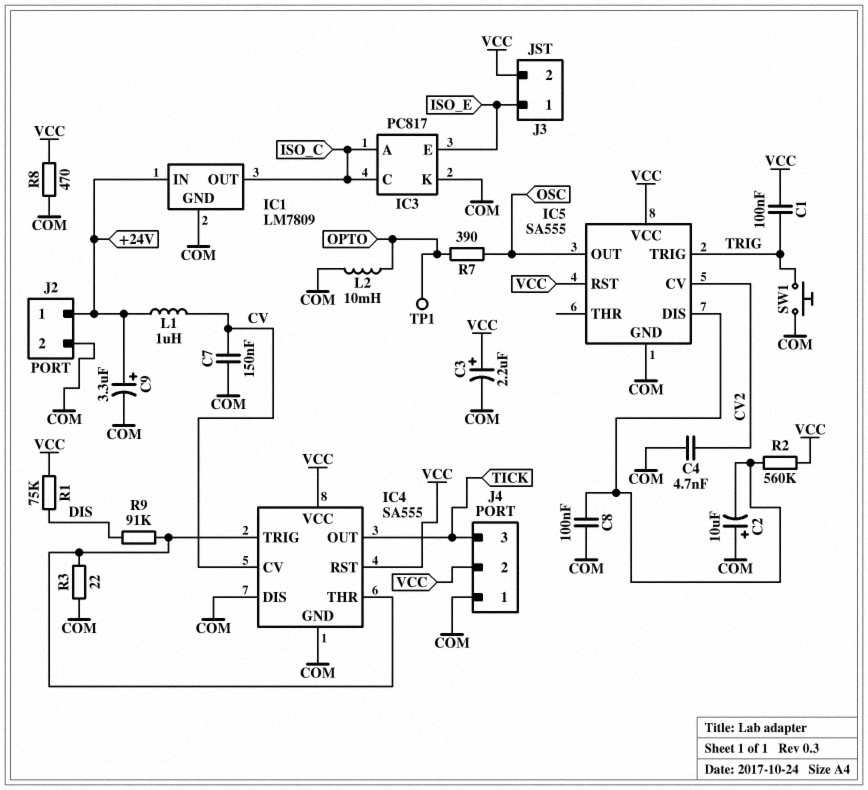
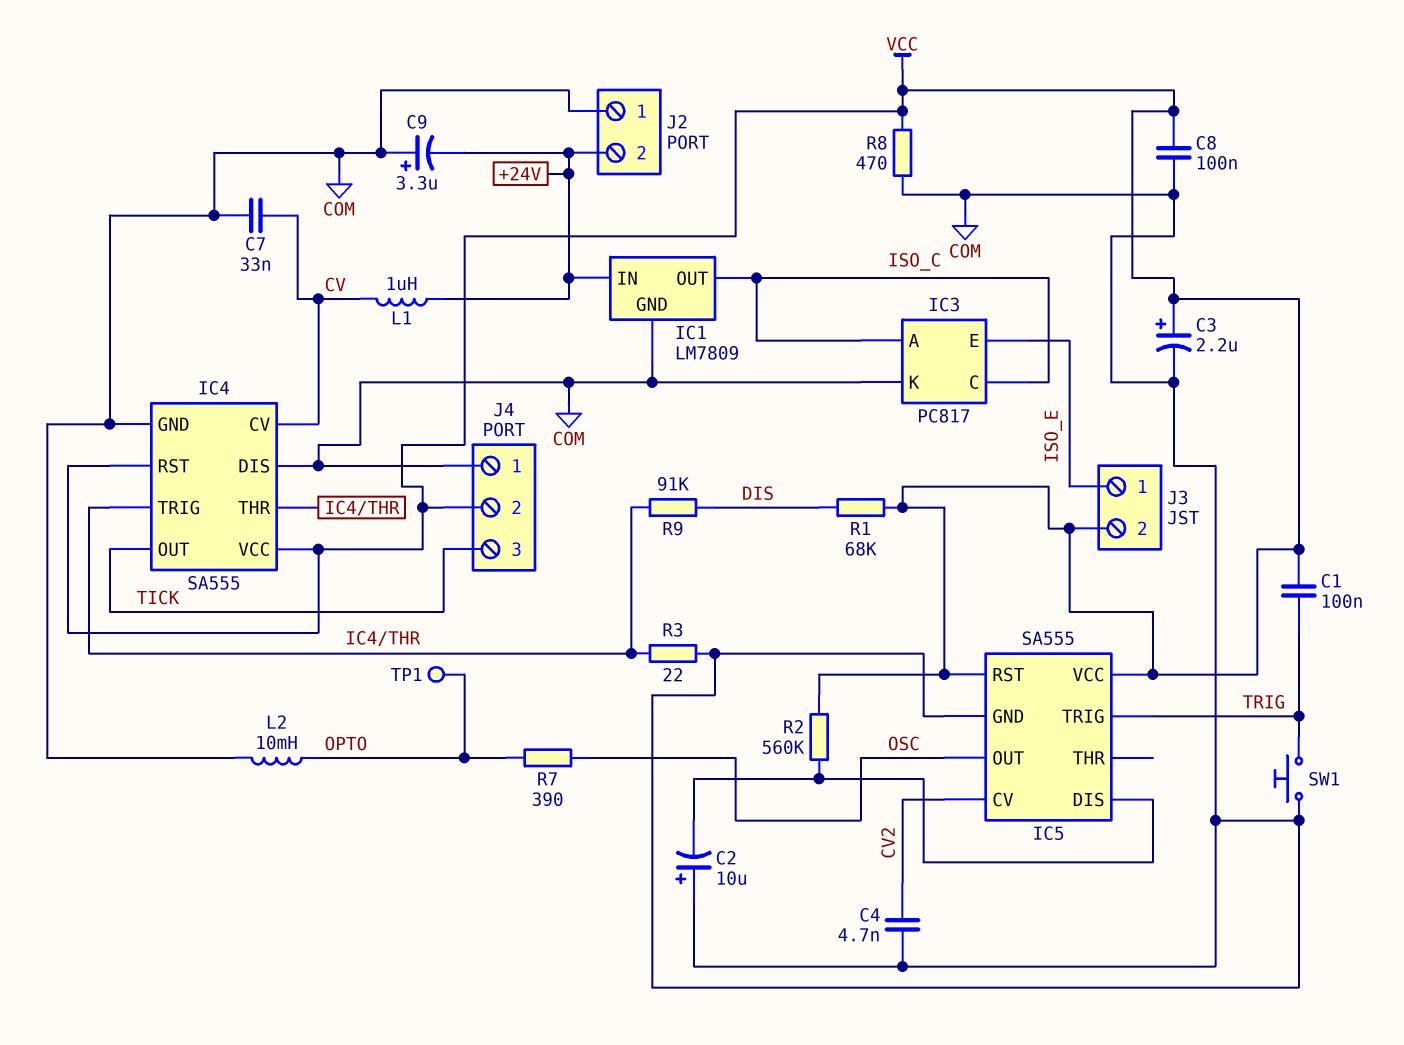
C7: 150nF (COM, CV) -> 33nF (COM, CV)
C8: 100nF (COM, IC5/DIS) -> 100nF (COM, VCC)
C9: 3.3uF (plus +24V, minus COM) -> 3.3uF (plus COM, minus +24V)
J2 pin 1: +24V -> COM
J2 pin 2: COM -> +24V
R1: 75k (DIS, VCC) -> 68k (DIS, VCC)

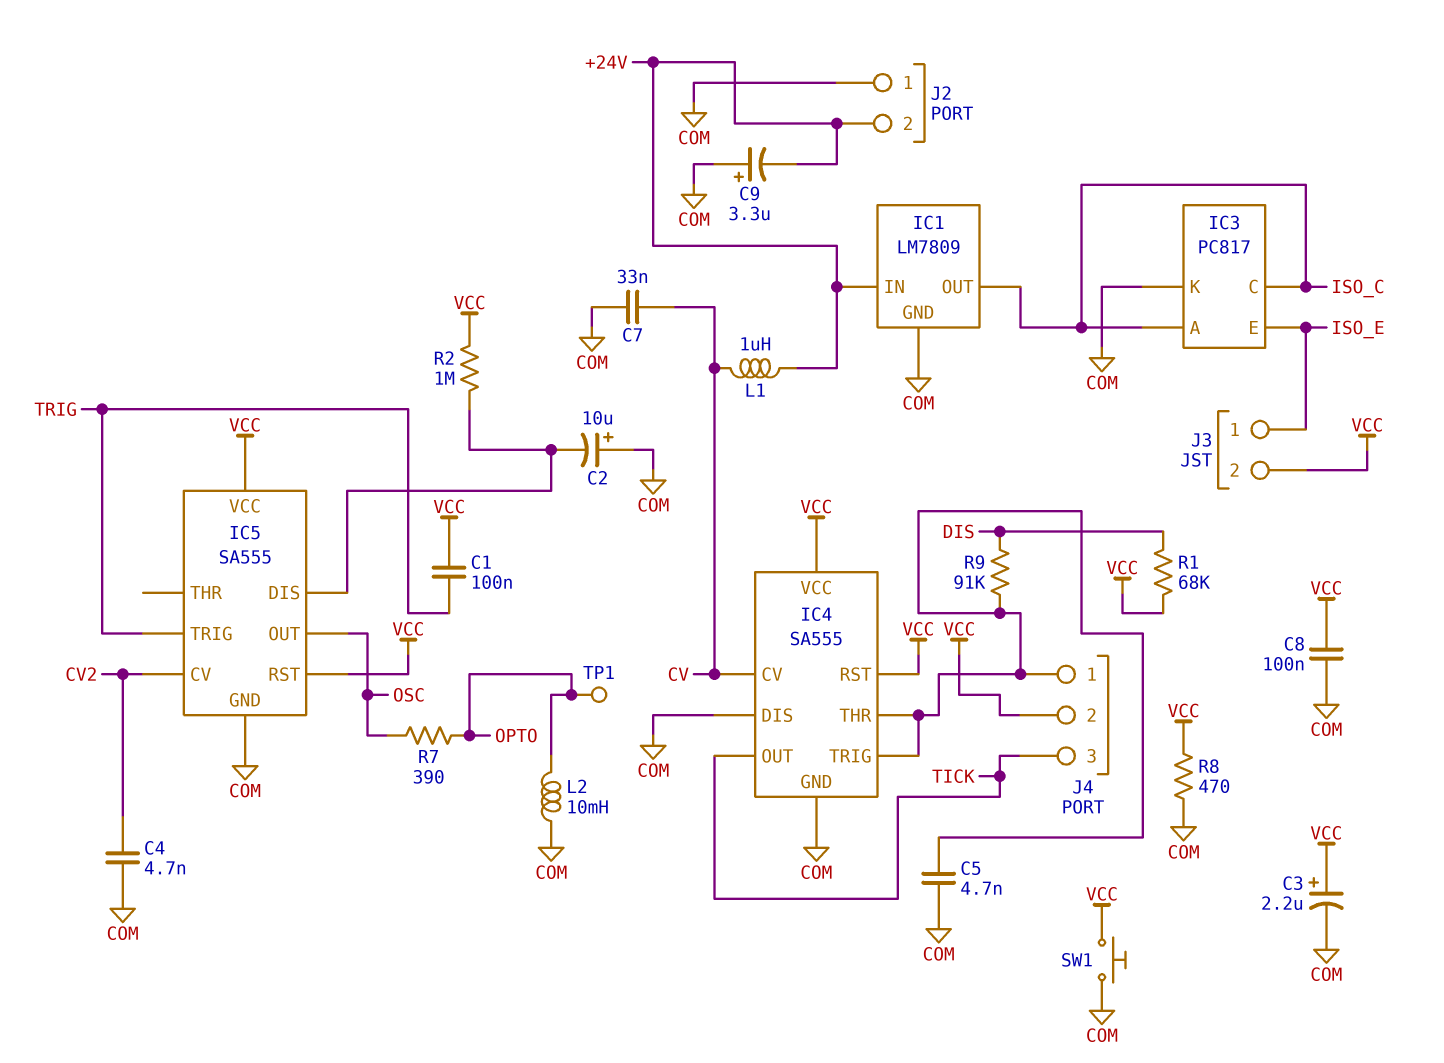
C5: none -> 4.7nF (COM, IC4/THR)
J4 pin 1: COM -> IC4/THR
R2: 560k (IC5/DIS, VCC) -> 1M (IC5/DIS, VCC)
R3: 22 (COM, IC4/THR) -> none
SW1: button (COM, TRIG) -> button (COM, VCC)

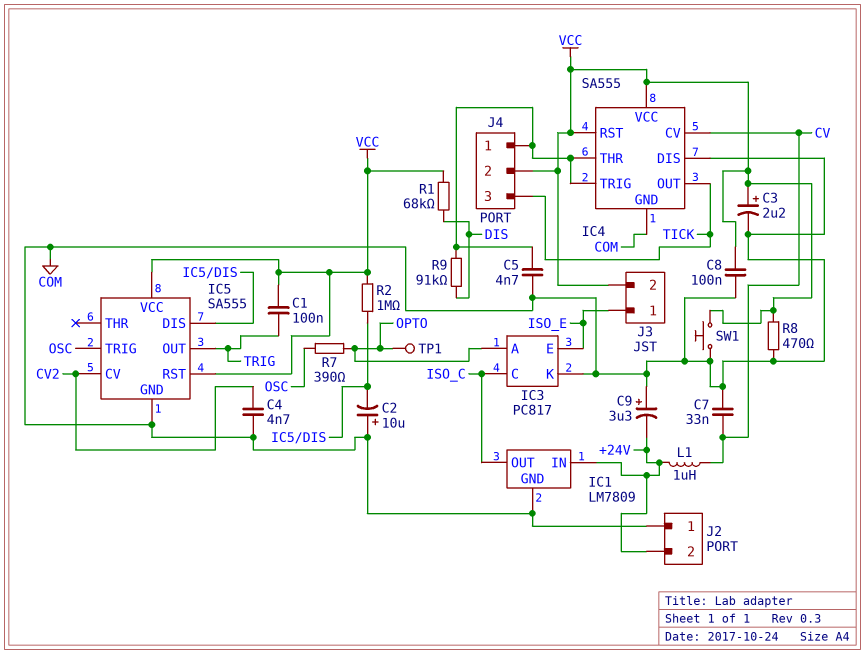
IC3 pin A: ISO_C -> OPTO
IC5 pin OUT: OSC -> TRIG
IC5 pin TRIG: TRIG -> OSC
L2: 10mH (COM, OPTO) -> none

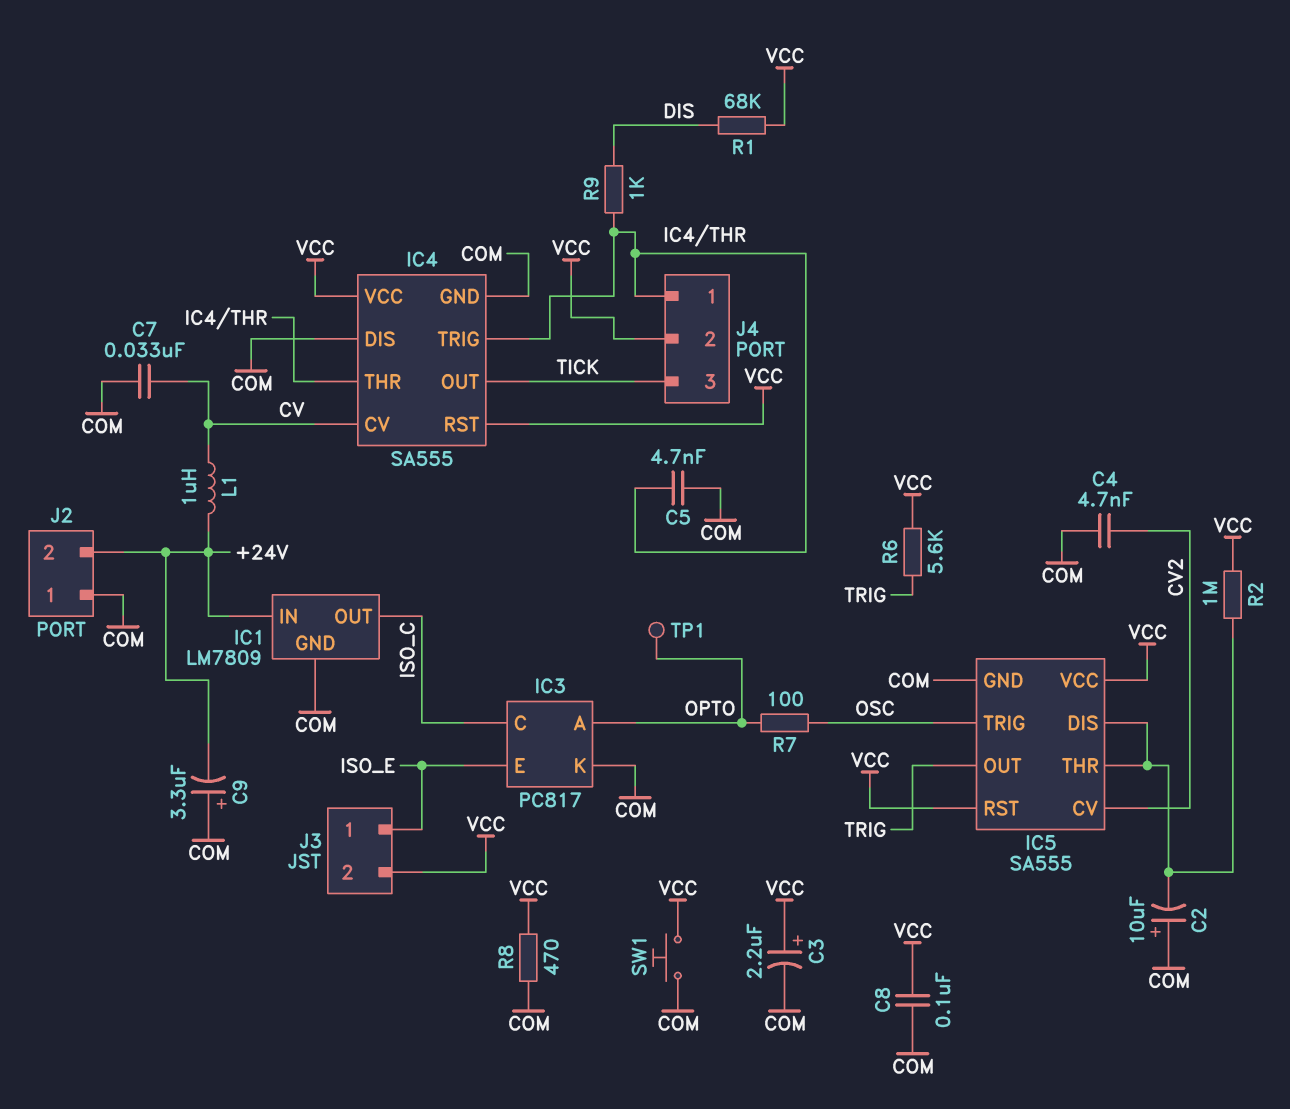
C1: 100nF (TRIG, VCC) -> none
IC5 pin THR: none -> IC5/DIS
R6: none -> 5.6k (TRIG, VCC)
R7: 390 (OPTO, OSC) -> 100 (OPTO, OSC)
R9: 91k (DIS, IC4/THR) -> 1k (DIS, IC4/THR)

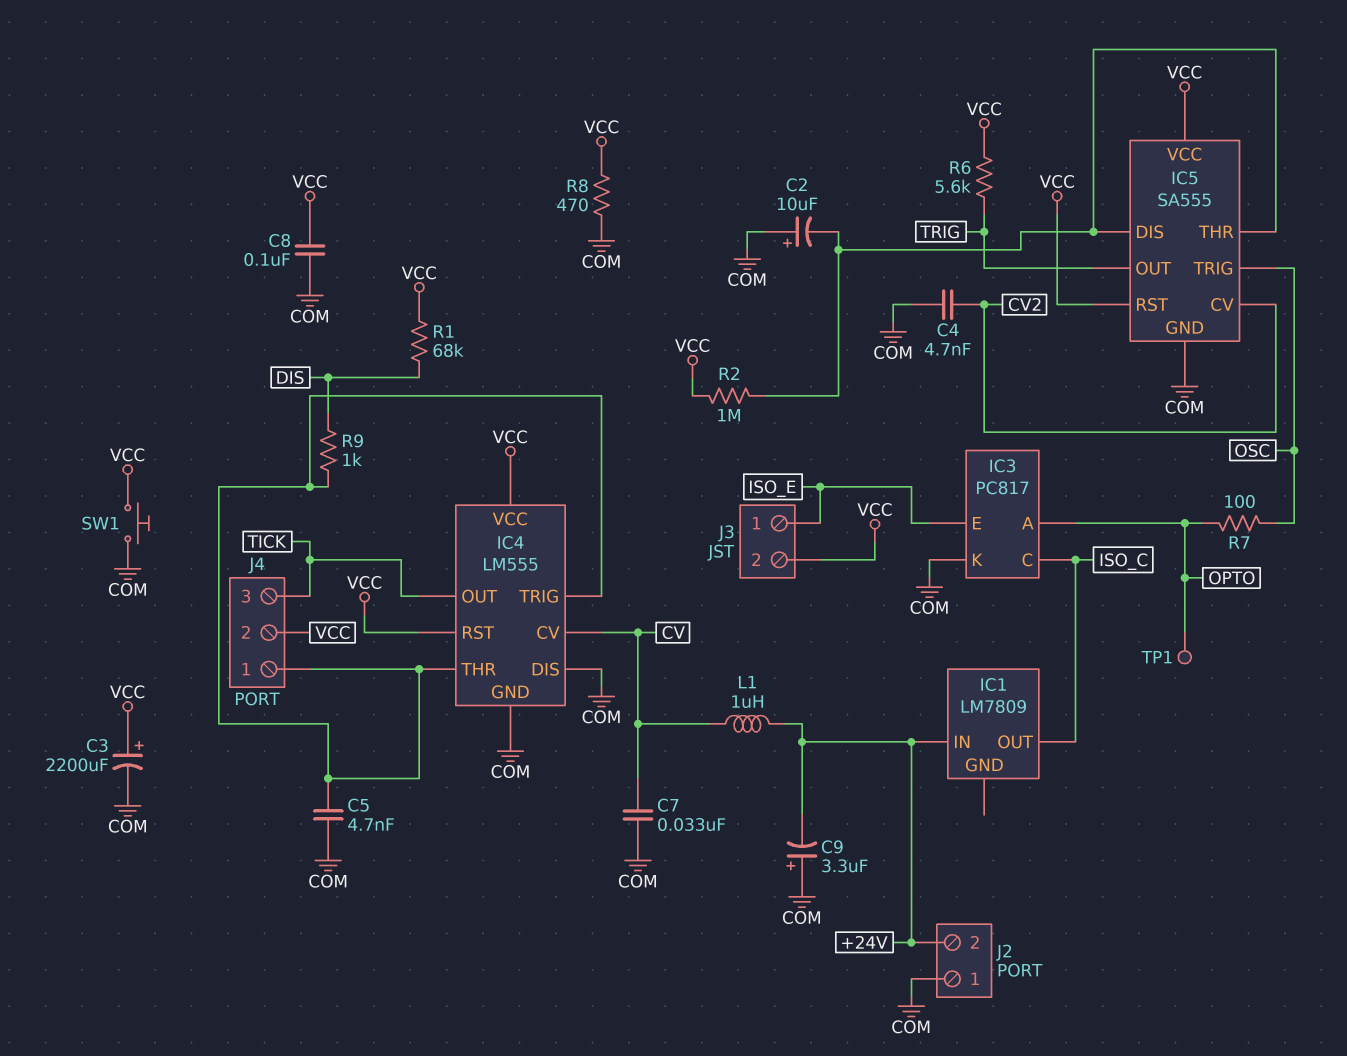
C3: 2.2uF (plus VCC, minus COM) -> 2200uF (plus VCC, minus COM)
IC1 pin GND: COM -> none
IC4: SA555 -> LM555

